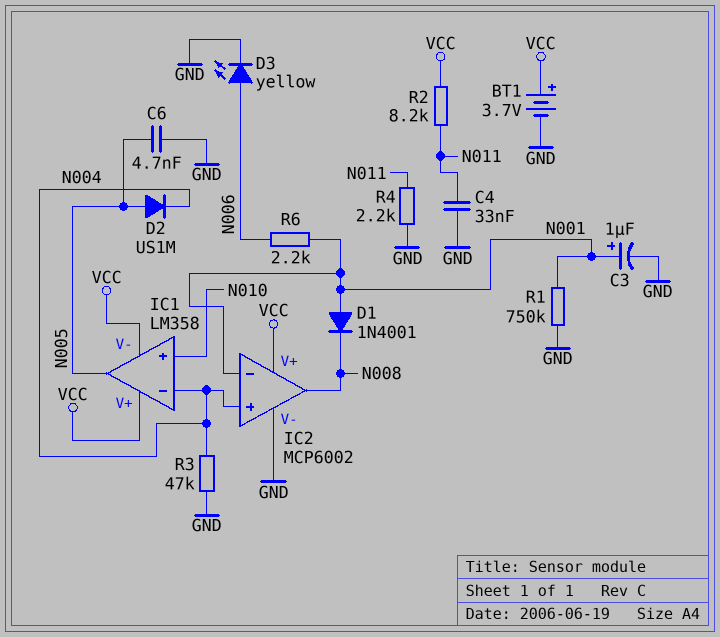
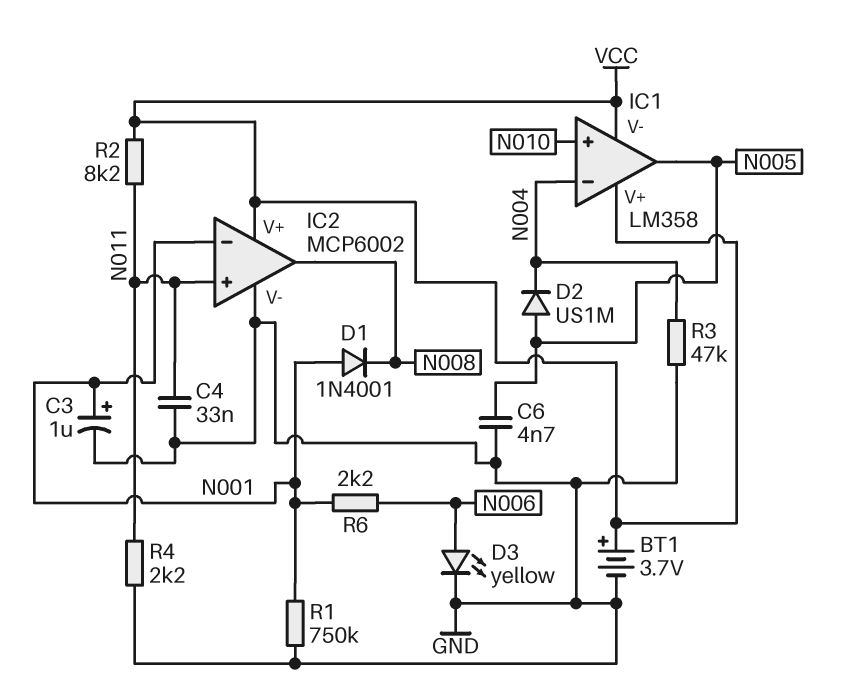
IC2 pin in+: N004 -> N011

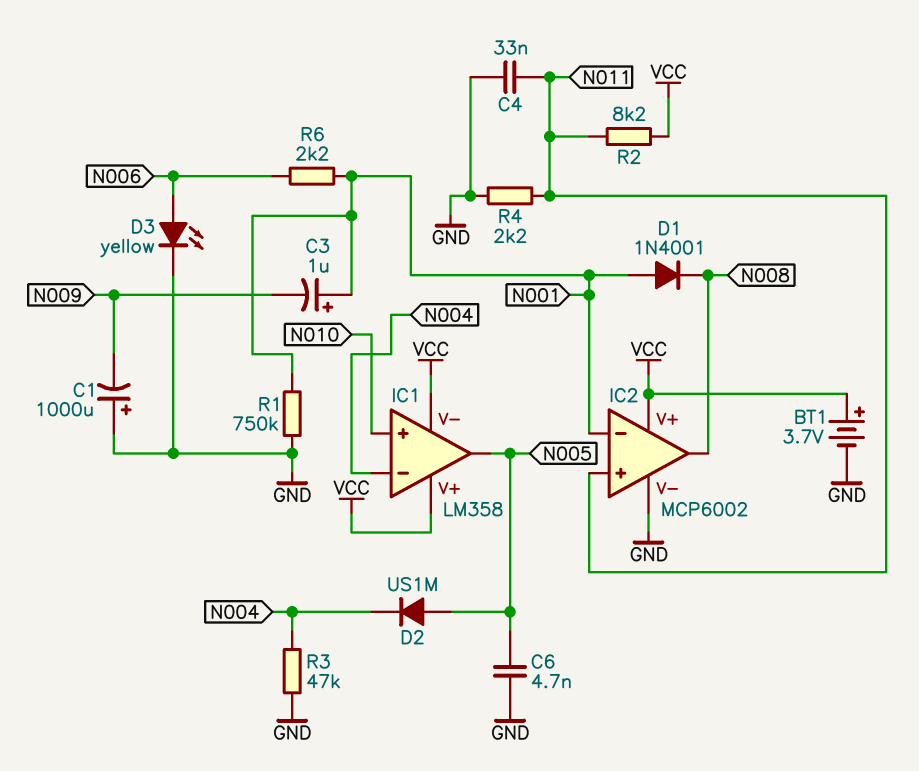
C1: none -> 1000uF (plus GND, minus N009)
C3: 1uF (plus N001, minus GND) -> 1uF (plus N001, minus N009)

